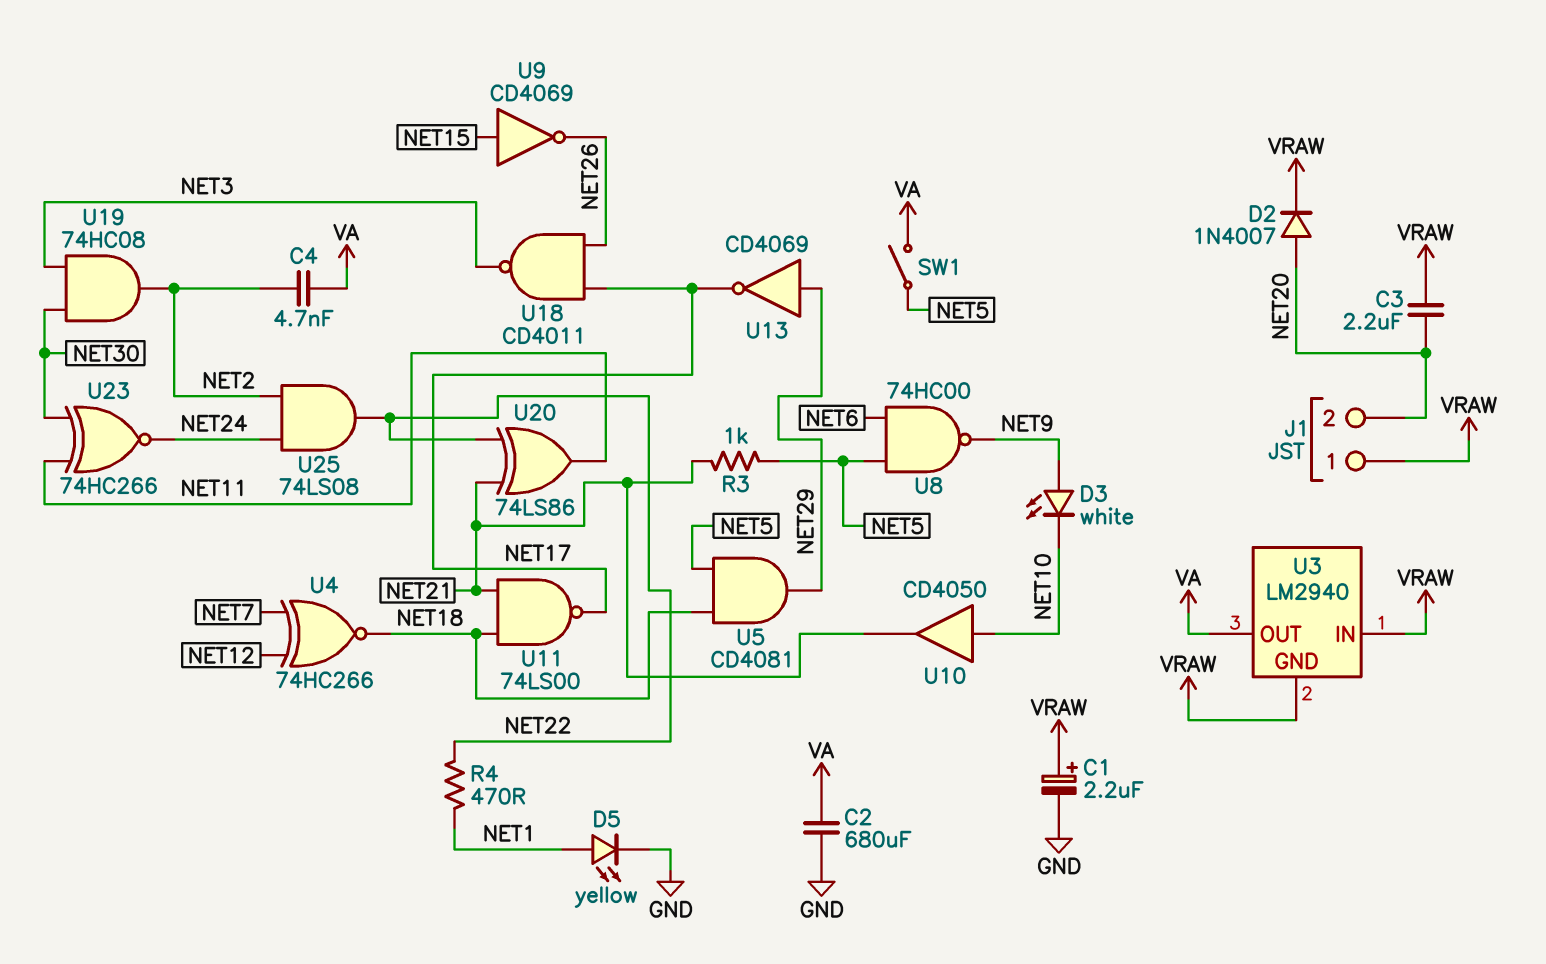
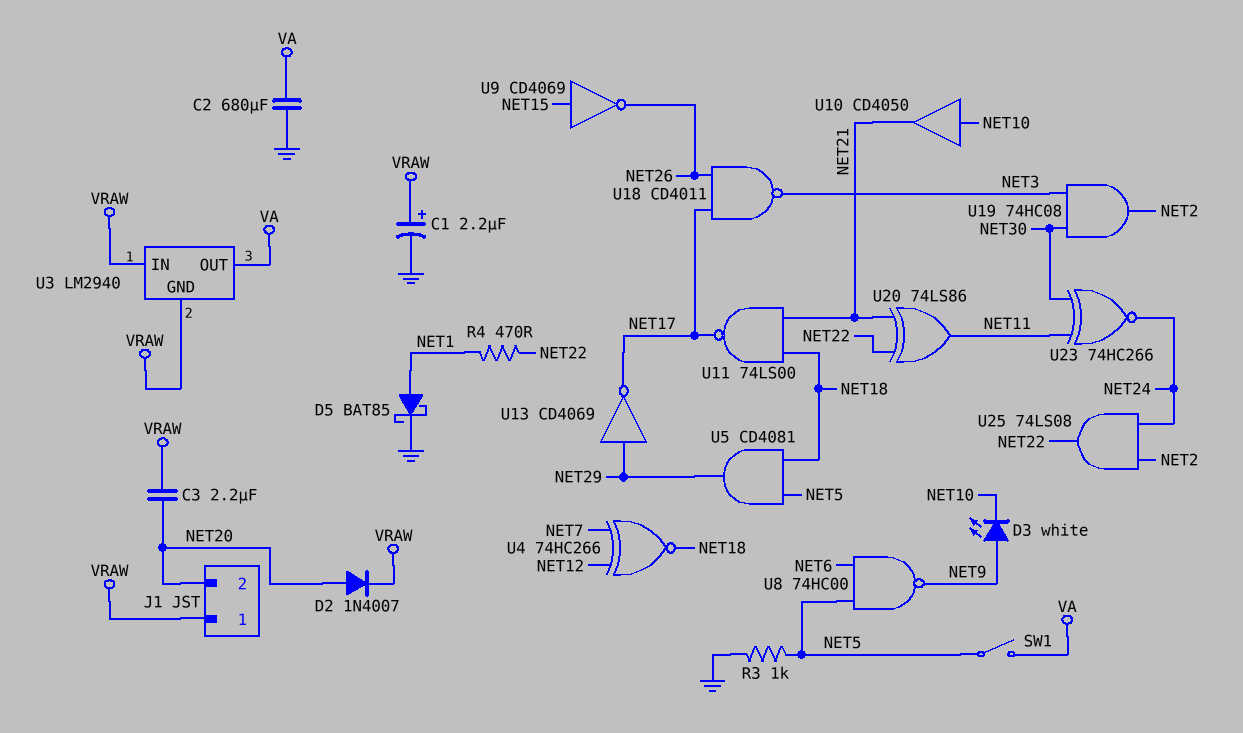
C4: 4.7nF (NET2, VA) -> none
D5: LED yellow (A NET1, K GND) -> schottky BAT85 (A NET1, K GND)
R3: 1k (NET5, NET21) -> 1k (GND, NET5)

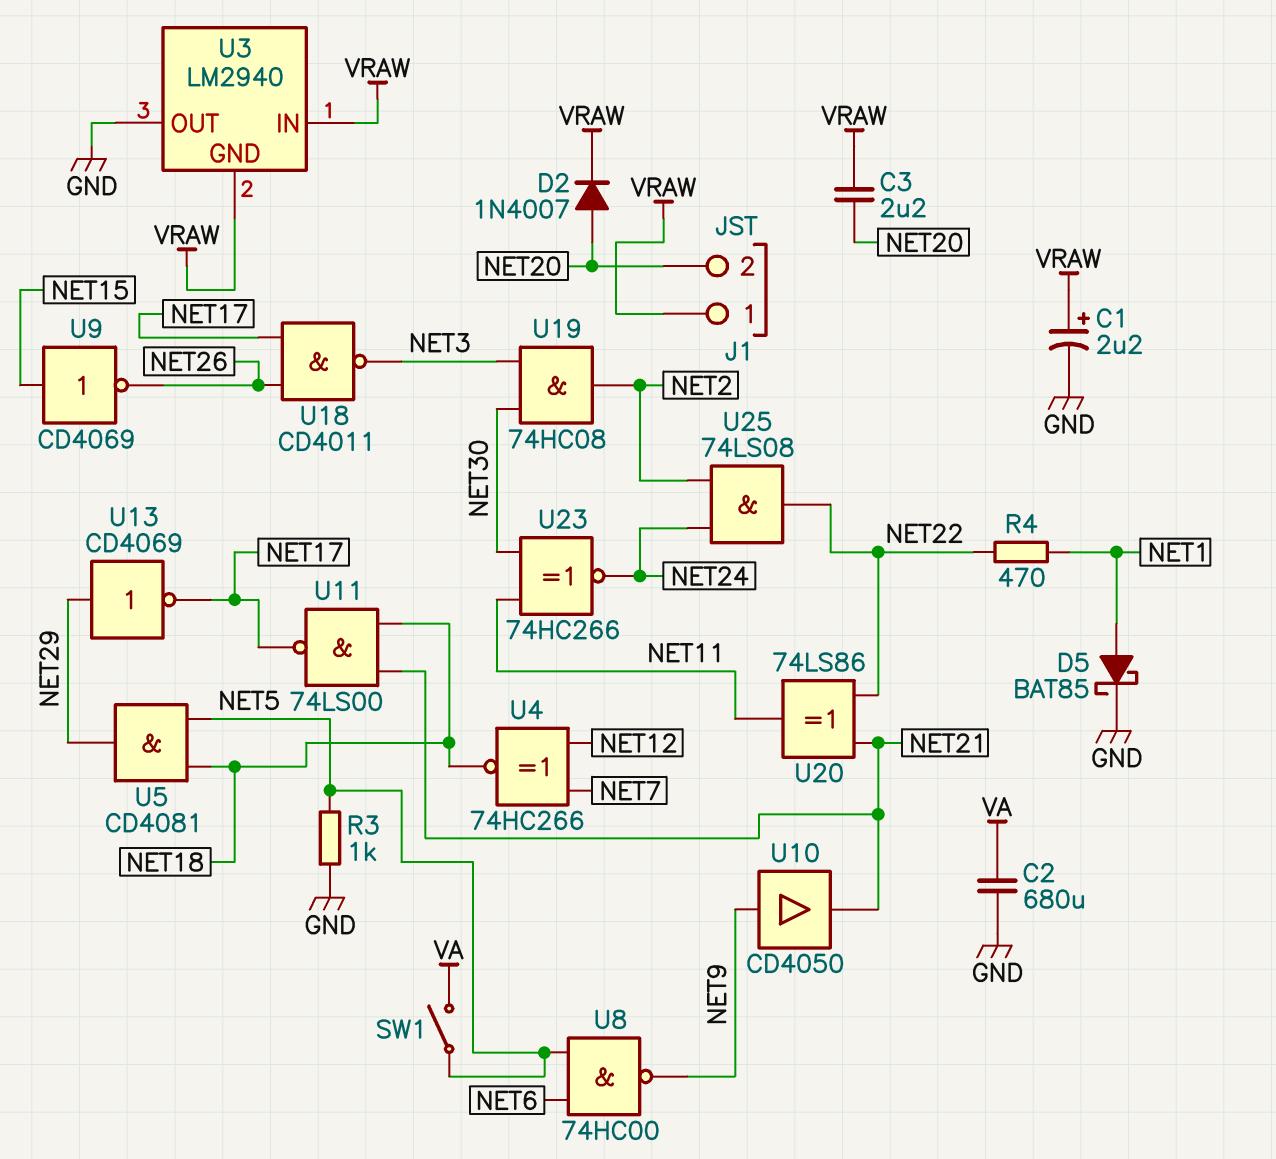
D3: LED white (A NET9, K NET10) -> none
U3 pin OUT: VA -> GND
U10: buffer CD4050 (in NET10, out NET21) -> buffer CD4050 (in NET9, out NET21)

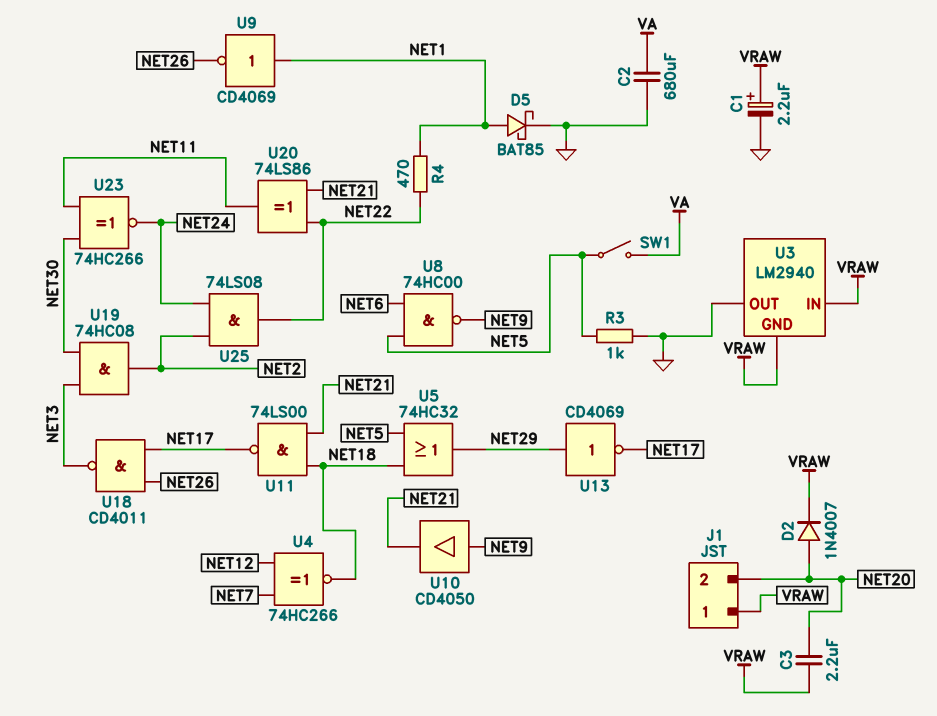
U5: AND CD4081 (in NET5, in NET18, out NET29) -> OR 74HC32 (in NET5, in NET18, out NET29)
U9: NOT CD4069 (in NET15, out NET26) -> NOT CD4069 (in NET1, out NET26)

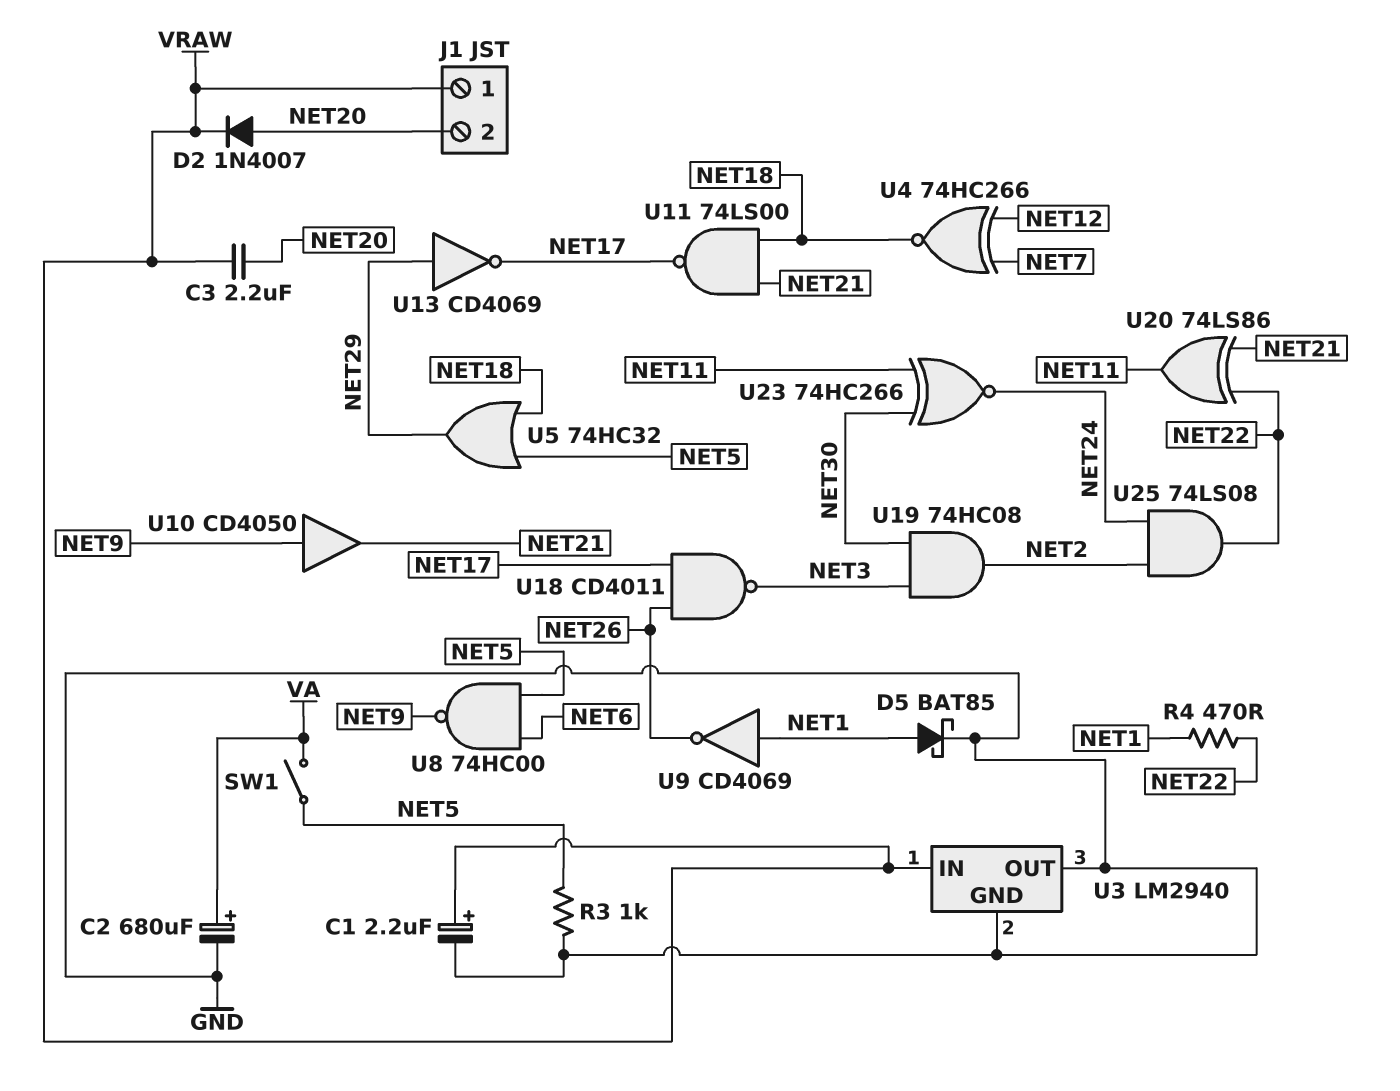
C2: 680uF (GND, VA) -> 680uF (plus VA, minus GND)
U3 pin GND: VRAW -> GND

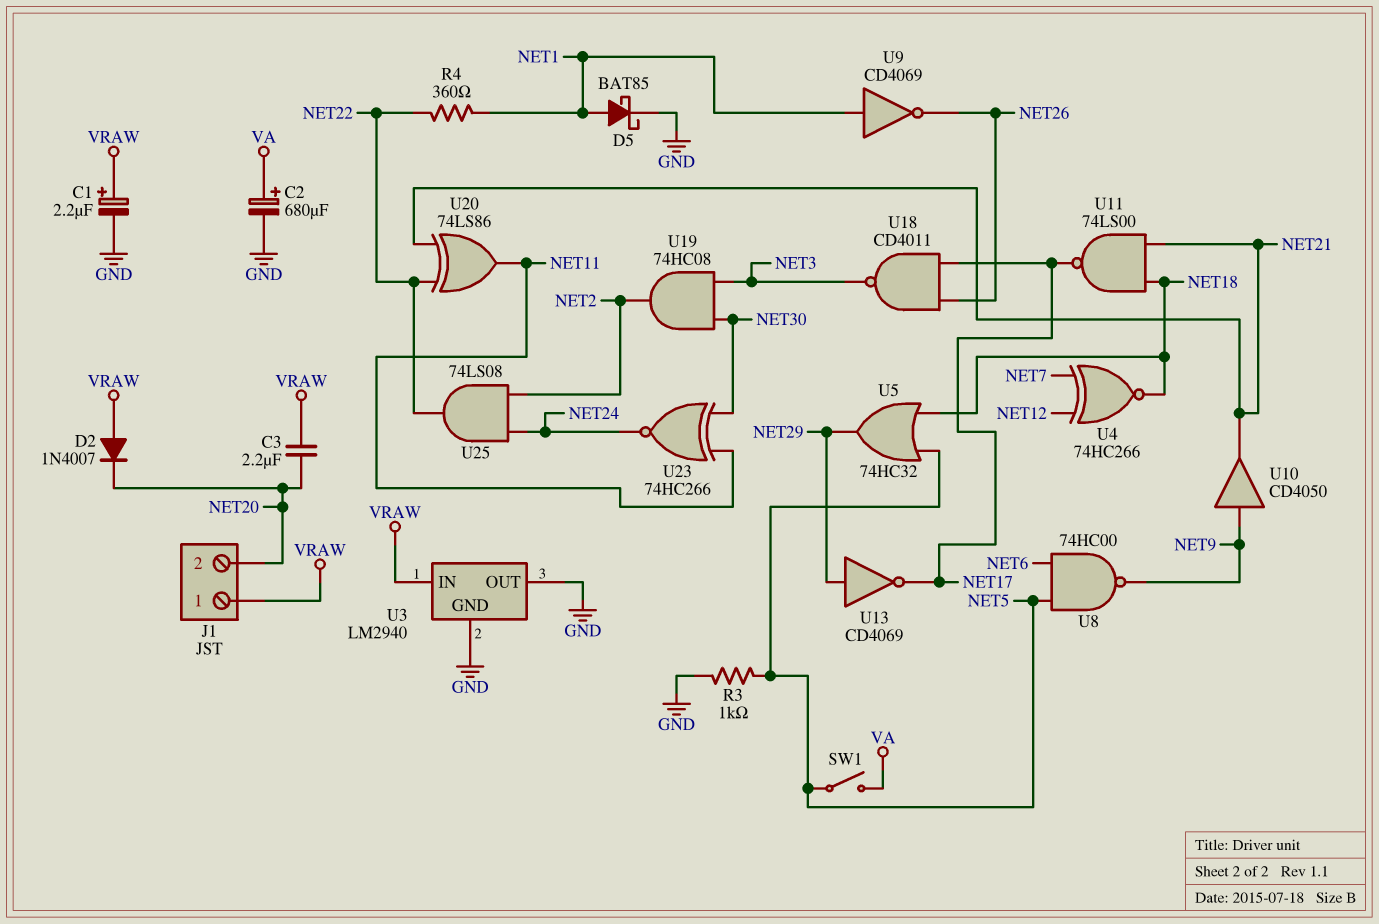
D2: diode 1N4007 (A NET20, K VRAW) -> diode 1N4007 (A VRAW, K NET20)
R4: 470 (NET1, NET22) -> 360 (NET1, NET22)

